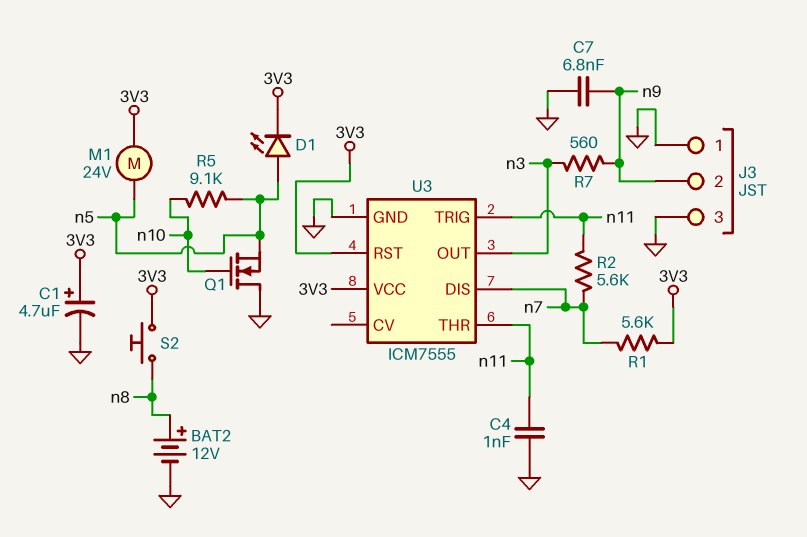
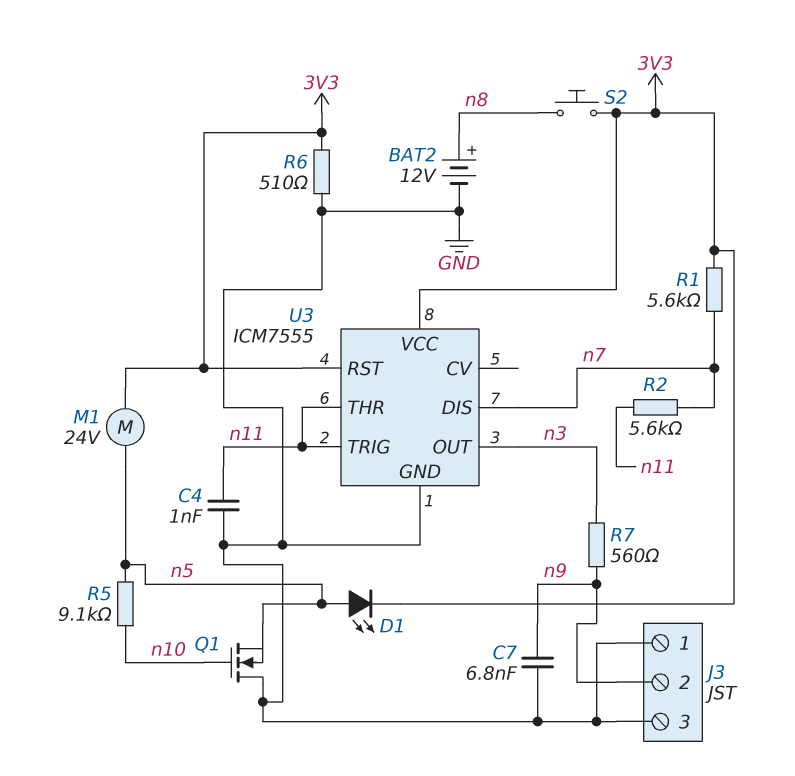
C1: 4.7uF (plus 3V3, minus GND) -> none
R6: none -> 510 (3V3, GND)

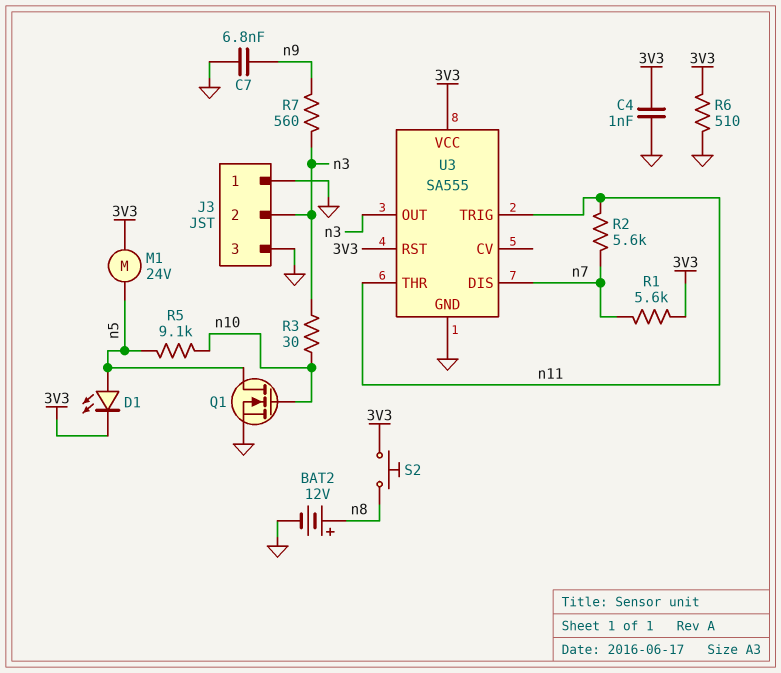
C4: 1nF (GND, n11) -> 1nF (3V3, GND)
J3 pin 2: n9 -> n3
Q1: NMOS (G n10, D GND, S n5) -> NMOS (G n10, D n5, S GND)
R3: none -> 30 (n3, n10)
U3: ICM7555 -> SA555

